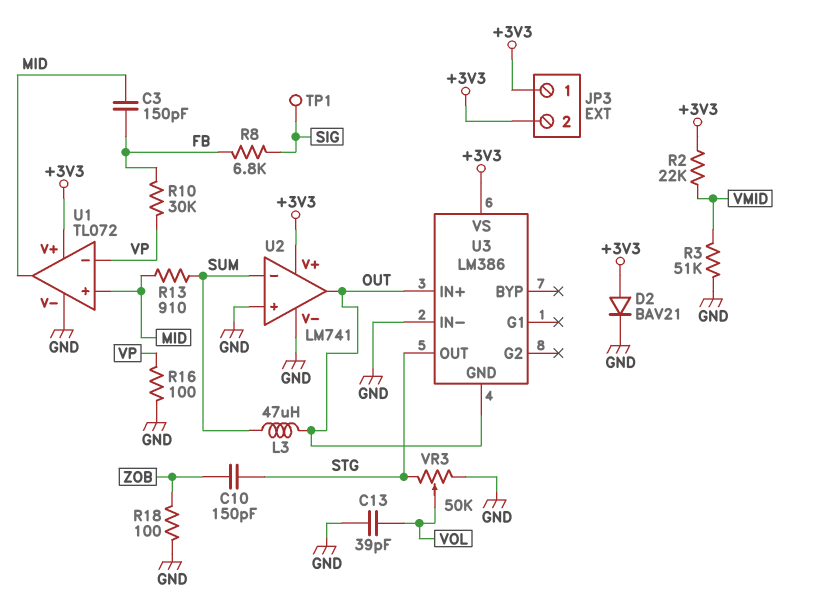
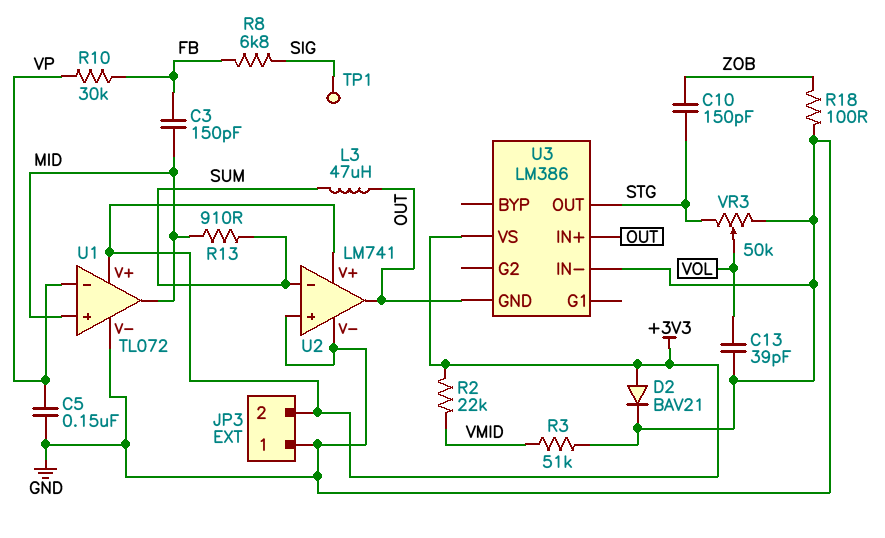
C5: none -> 150nF (GND, VP)
JP3 pin 1: +3V3 -> GND
R16: 100 (GND, VP) -> none

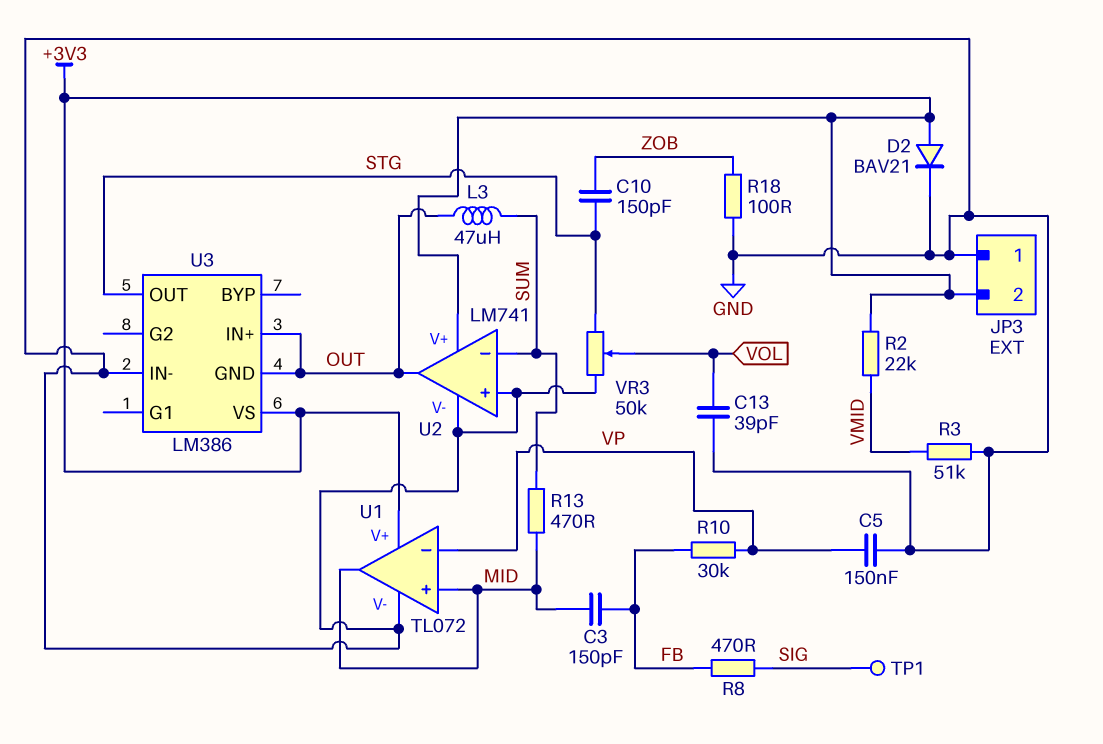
R8: 6.8k (FB, SIG) -> 470 (FB, SIG)
R13: 910 (MID, SUM) -> 470 (MID, SUM)

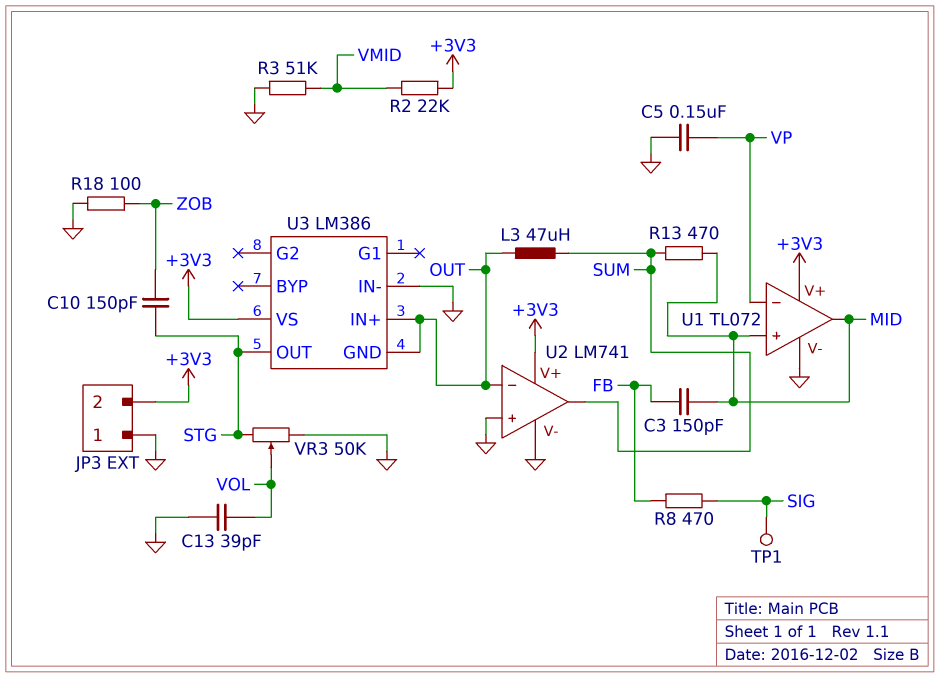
D2: diode BAV21 (A +3V3, K GND) -> none
R10: 30k (FB, VP) -> none
U2 pin in-: SUM -> OUT
U2 pin out: OUT -> SUM

